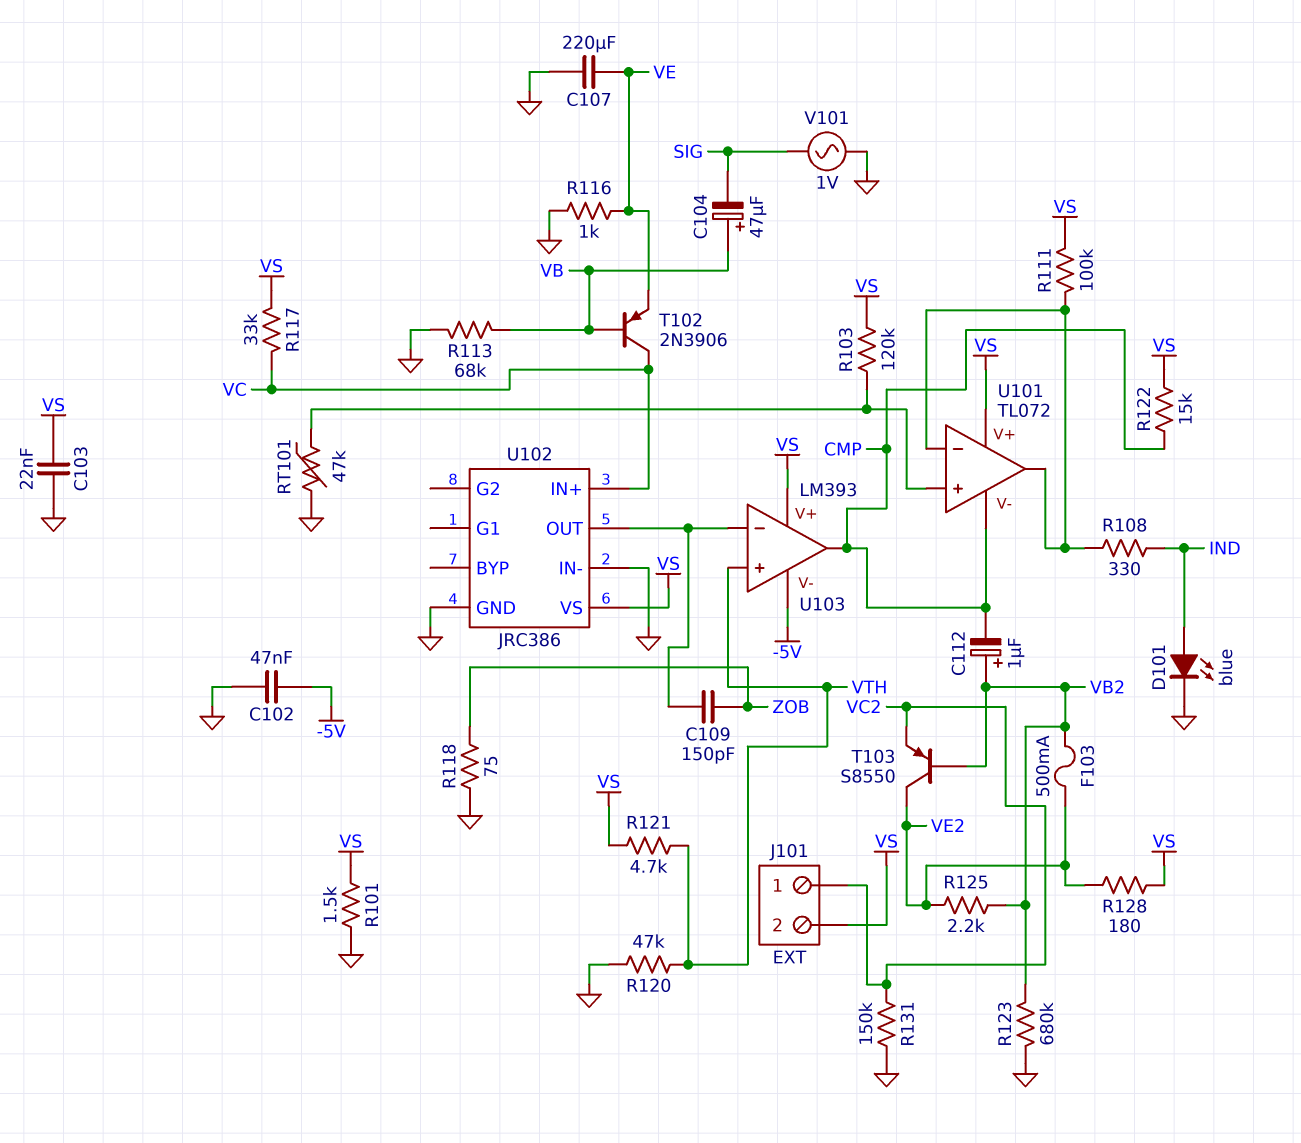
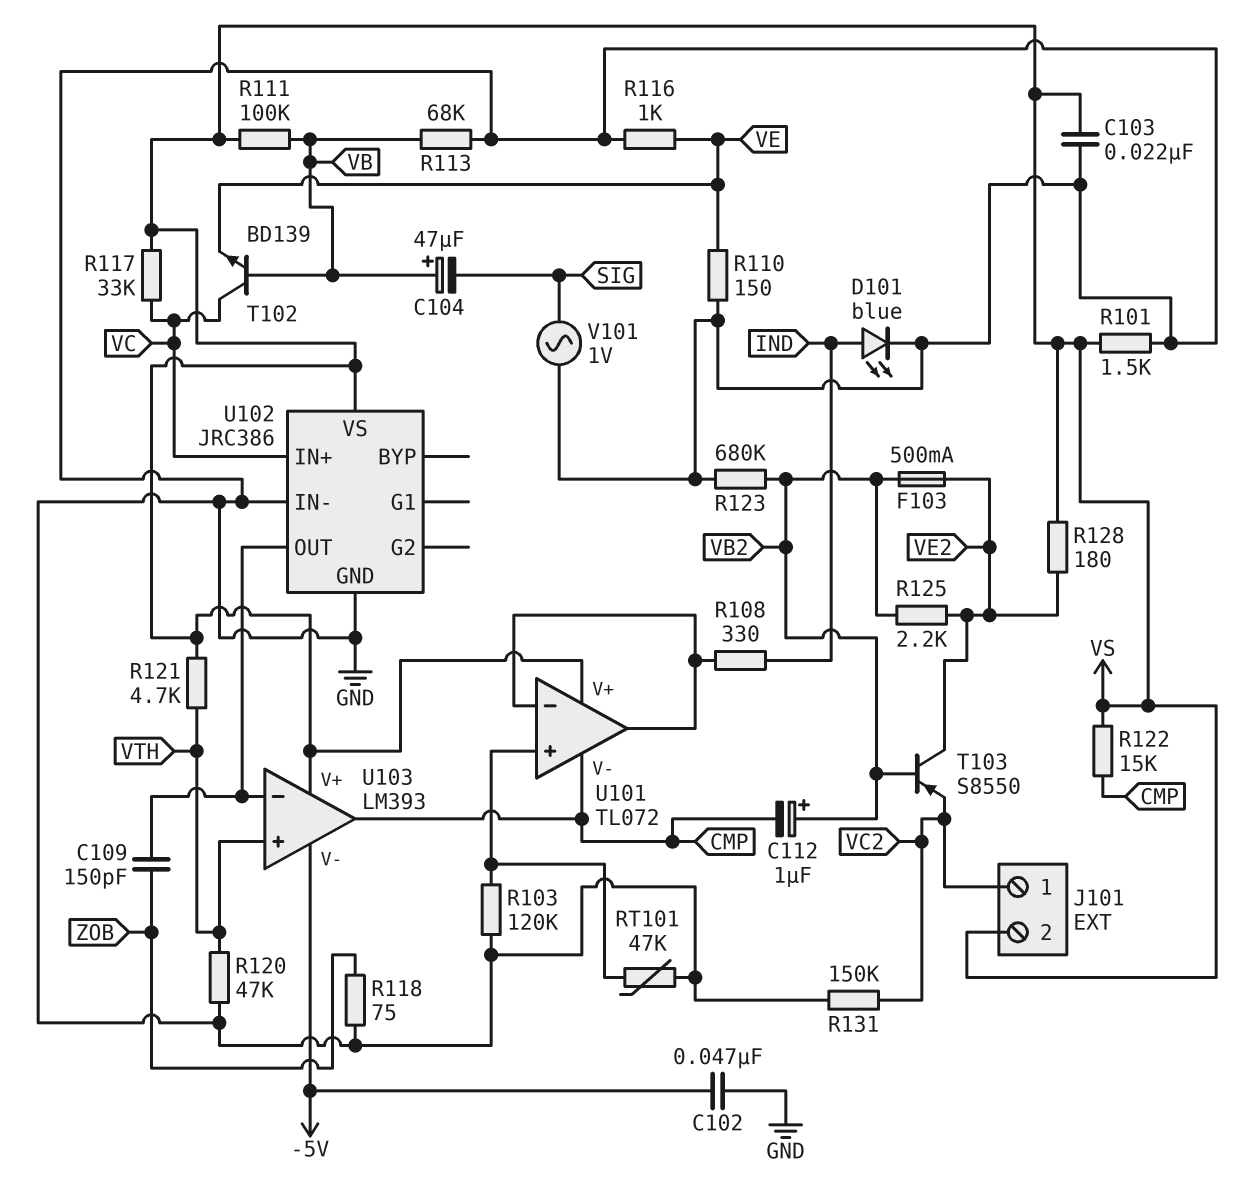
C107: 220uF (GND, VE) -> none
R103: 120k (U101/in+, VS) -> 120k (GND, U101/in+)
R110: none -> 150 (GND, VE)
R111: 100k (U101/in-, VS) -> 100k (VB, VS)
T102: PNP 2N3906 (B VB, C VC, E VE) -> NPN BD139 (B VB, C VC, E VE)

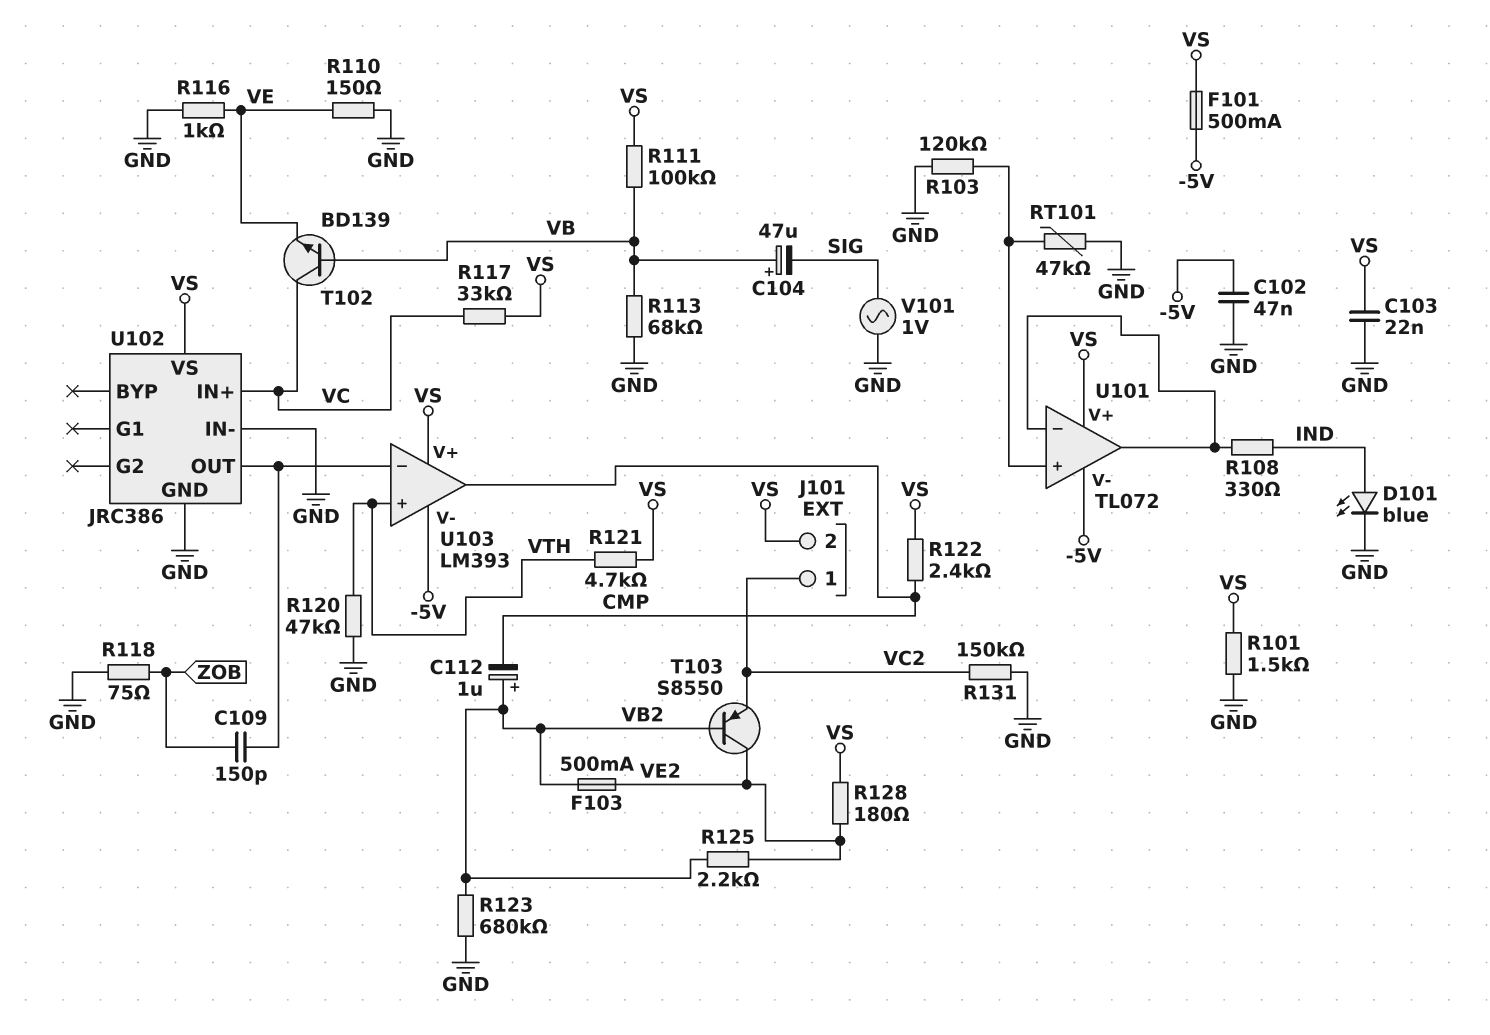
F101: none -> 500mA (-5V, VS)
R122: 15k (CMP, VS) -> 2.4k (CMP, VS)
U101 pin V-: CMP -> -5V

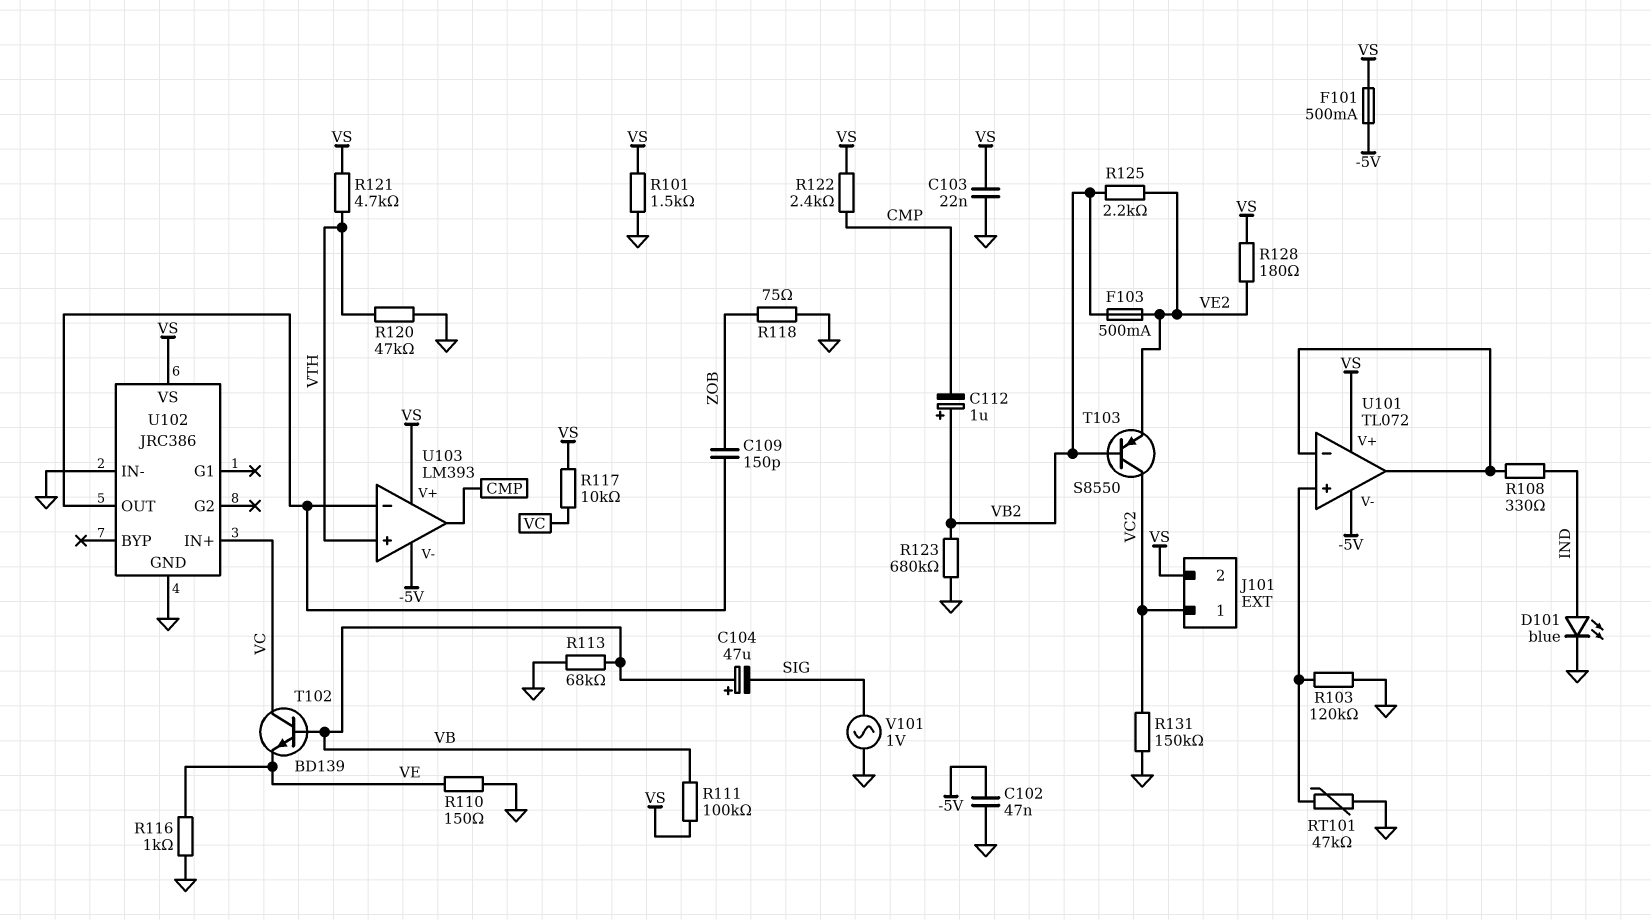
R117: 33k (VC, VS) -> 10k (VC, VS)
T103: PNP S8550 (B VB2, C VE2, E VC2) -> PNP S8550 (B VB2, C VC2, E VE2)

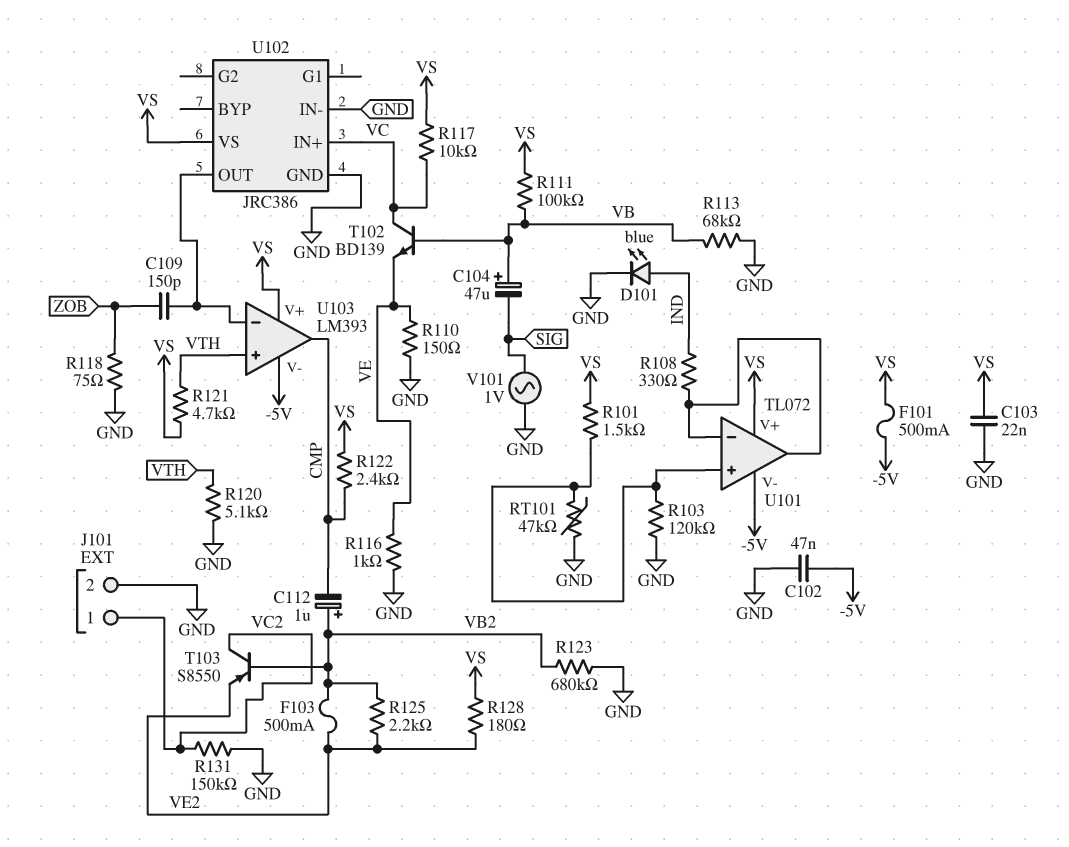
J101 pin 2: VS -> GND
R101: 1.5k (GND, VS) -> 1.5k (U101/in+, VS)
R120: 47k (GND, VTH) -> 5.1k (GND, VTH)

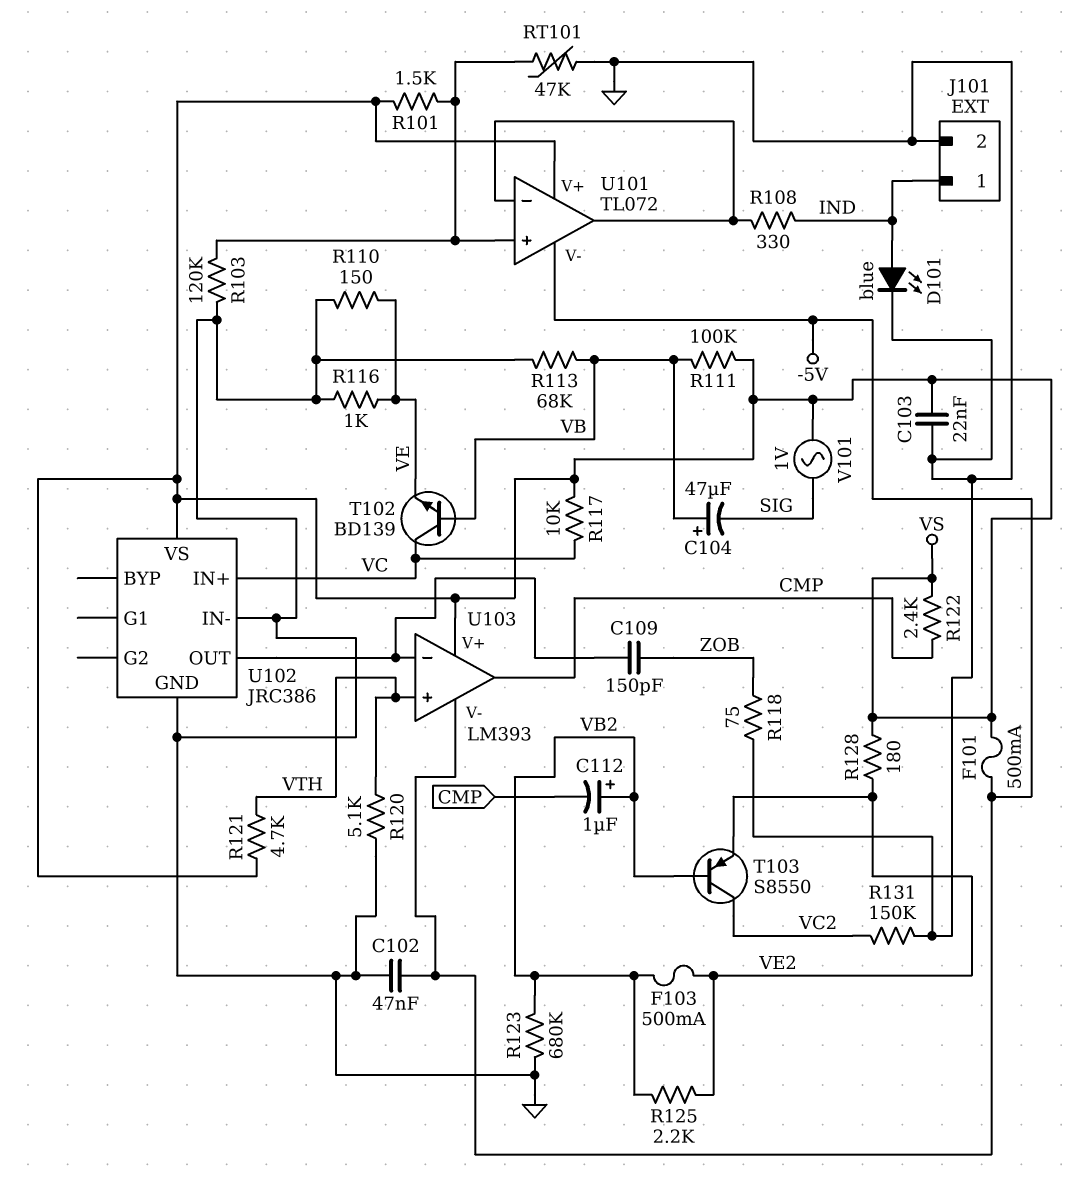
J101 pin 1: VC2 -> IND
V101: AC 1V (GND, SIG) -> AC 1V (SIG, VS)

